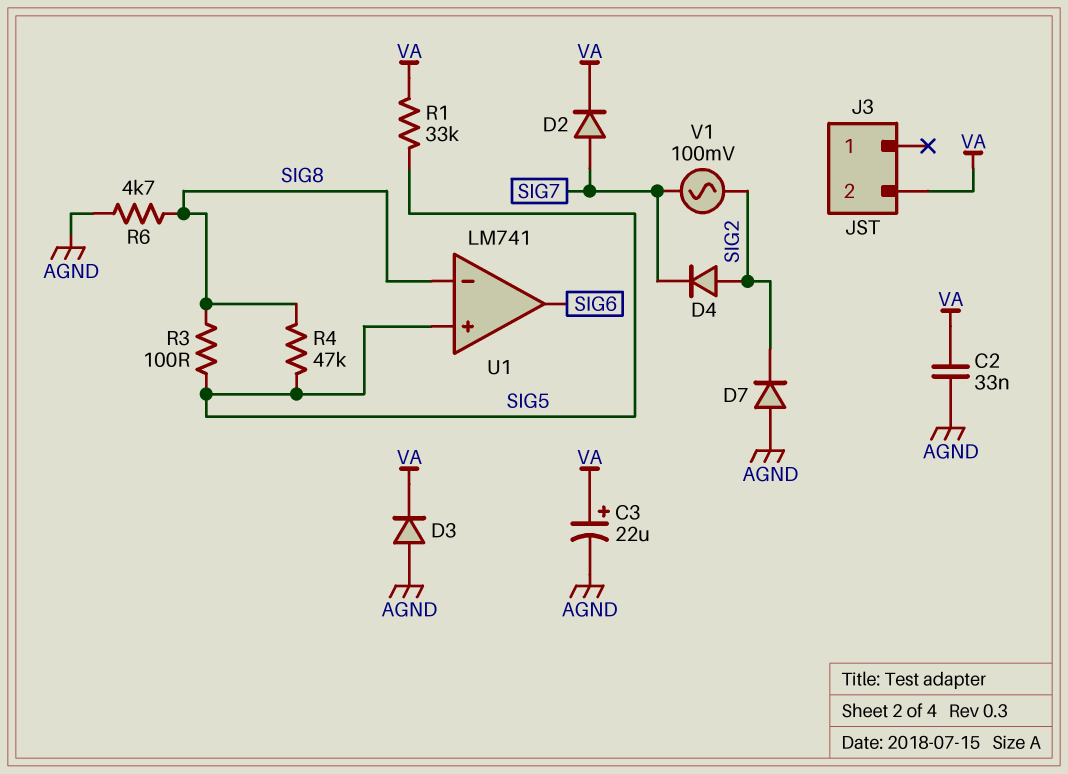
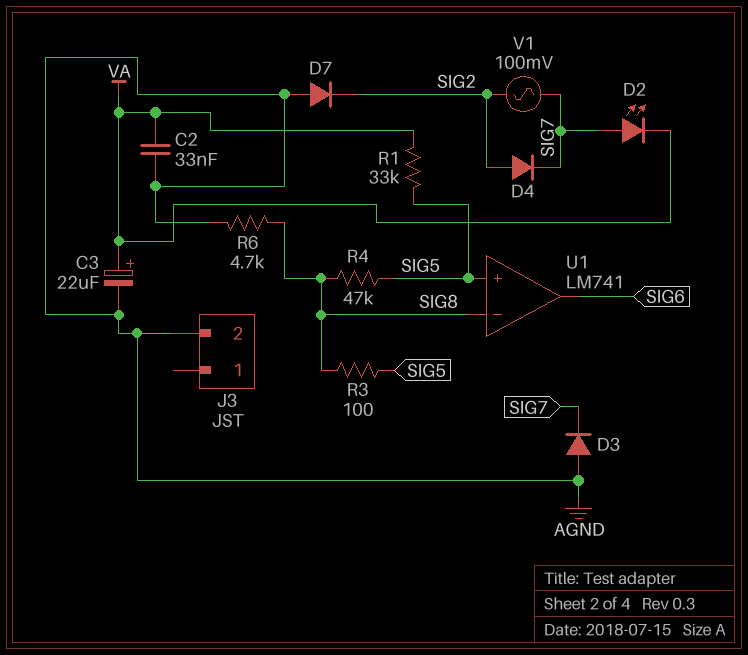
D2: diode (A SIG7, K VA) -> LED (A SIG7, K VA)
D3: diode (A AGND, K VA) -> diode (A AGND, K SIG7)
J3 pin 2: VA -> AGND

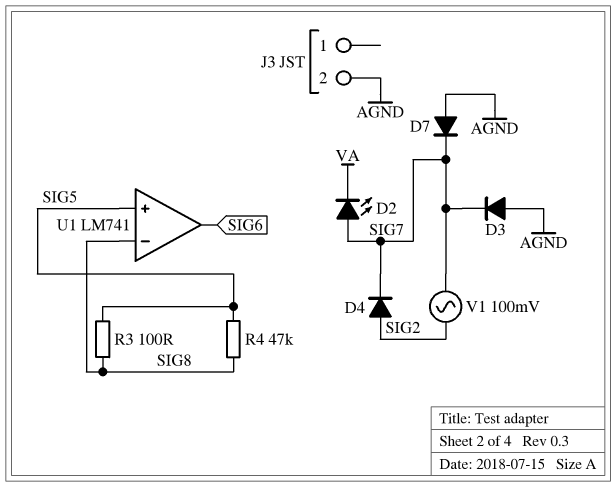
C2: 33nF (AGND, VA) -> none
C3: 22uF (plus VA, minus AGND) -> none
D7: diode (A AGND, K SIG2) -> diode (A AGND, K SIG7)
R1: 33k (SIG5, VA) -> none
R6: 4.7k (AGND, SIG8) -> none

